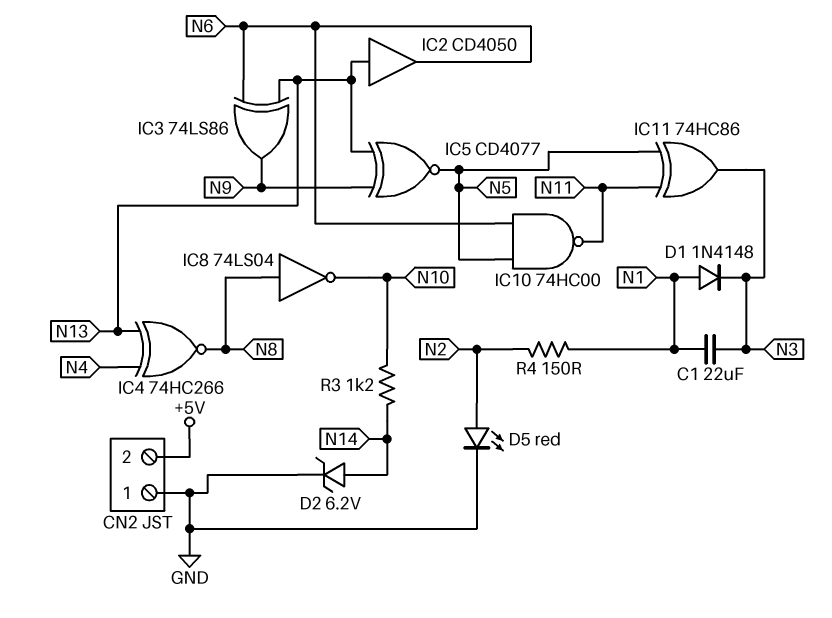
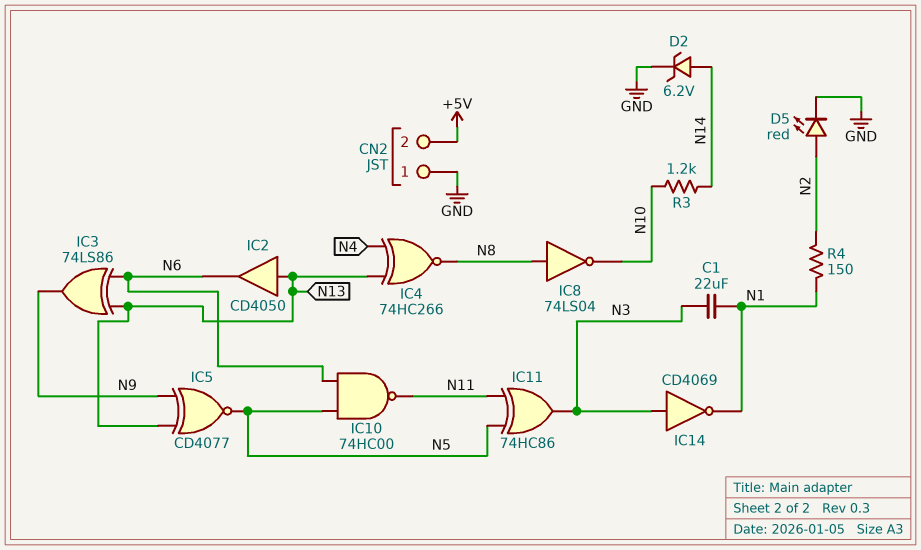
D1: diode 1N4148 (A N1, K N3) -> none
IC14: none -> NOT CD4069 (in N3, out N1)

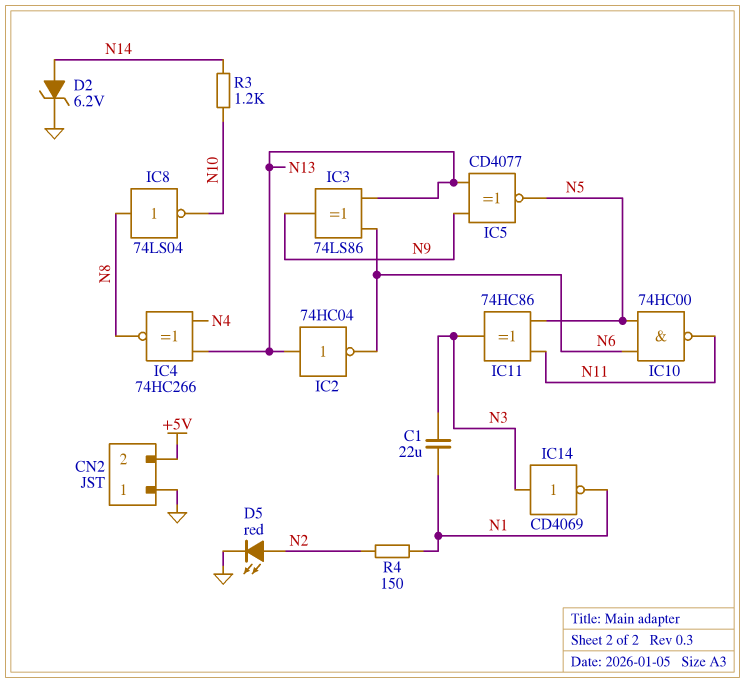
IC2: buffer CD4050 (in N13, out N6) -> NOT 74HC04 (in N13, out N6)

